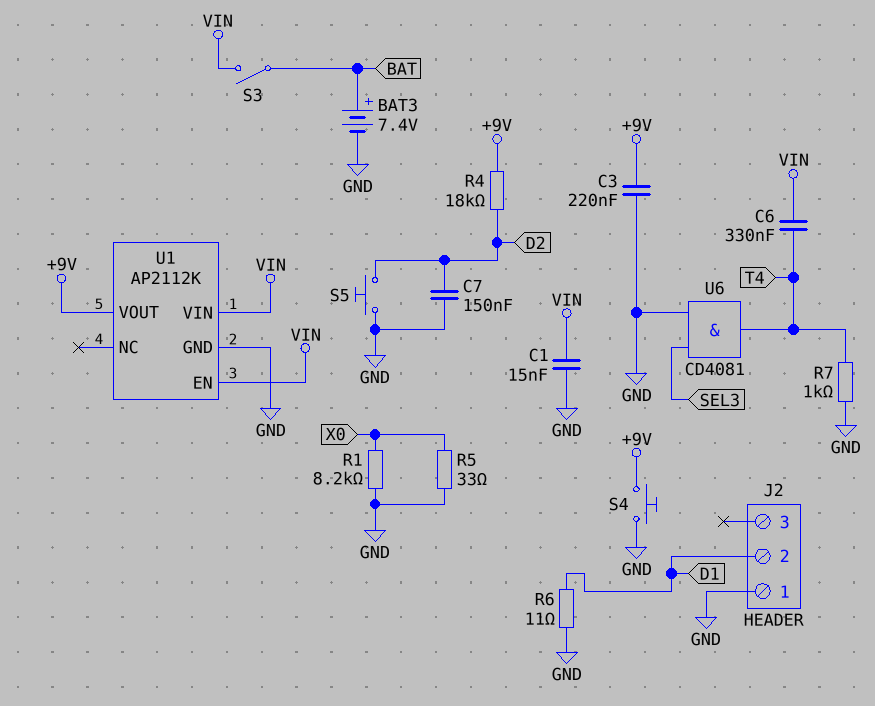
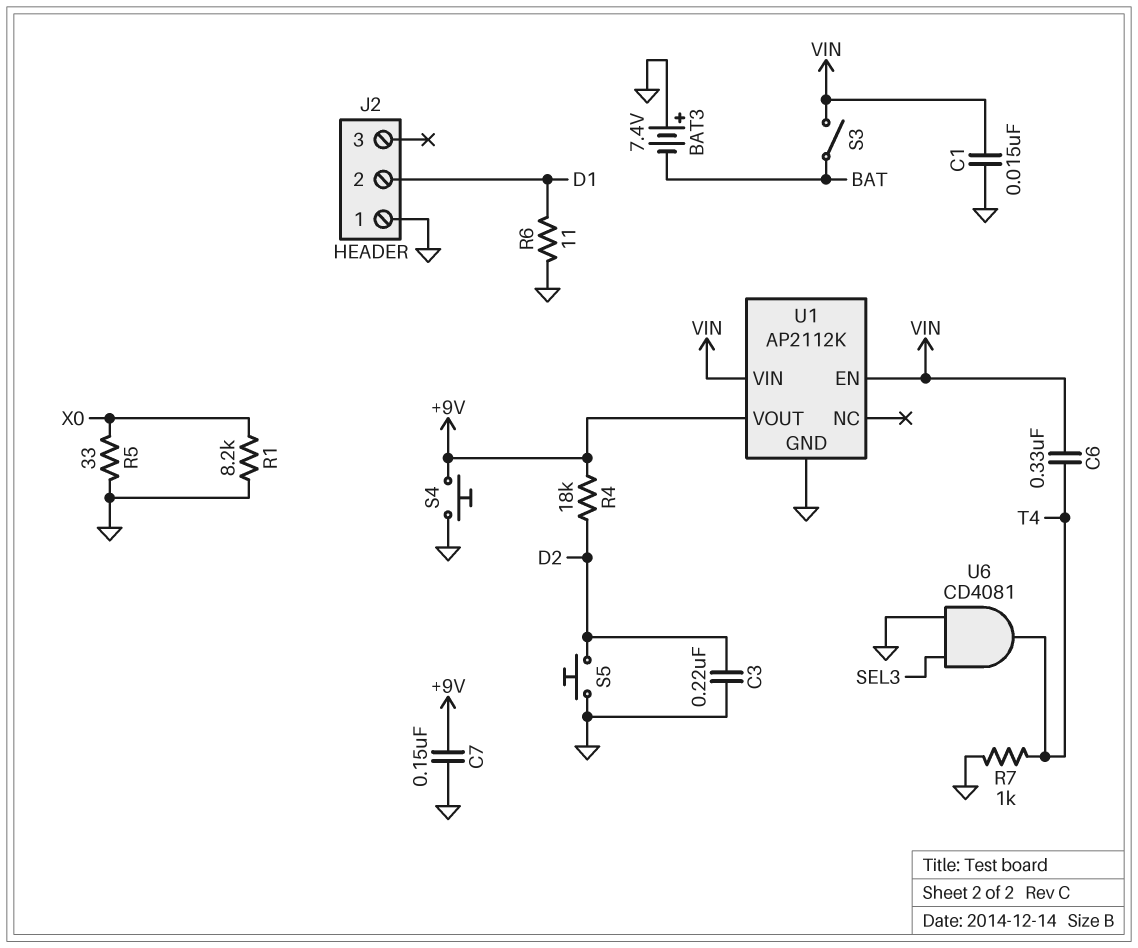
BAT3: 7.4V (plus BAT, minus GND) -> 7.4V (plus GND, minus BAT)
C3: 220nF (+9V, GND) -> 220nF (D2, GND)
C7: 150nF (D2, GND) -> 150nF (+9V, GND)

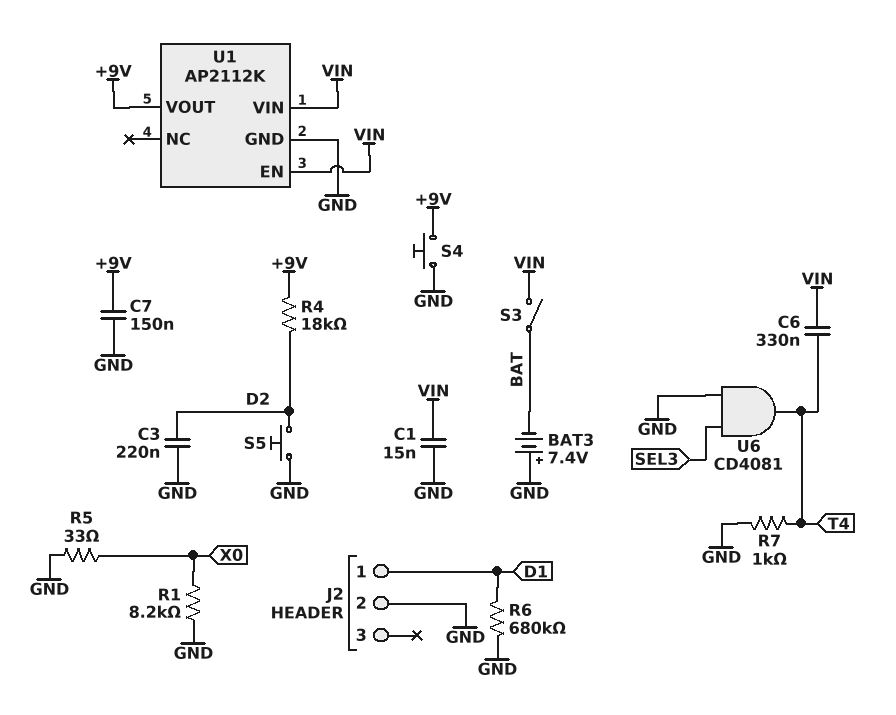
J2 pin 1: GND -> D1
J2 pin 2: D1 -> GND
R6: 11 (D1, GND) -> 680k (D1, GND)

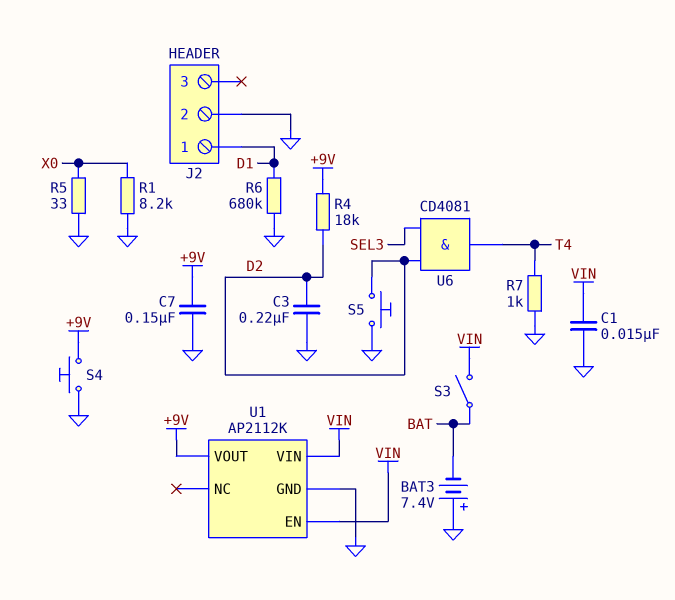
C6: 330nF (T4, VIN) -> none
U6: AND CD4081 (in GND, in SEL3, out T4) -> AND CD4081 (in D2, in SEL3, out T4)

